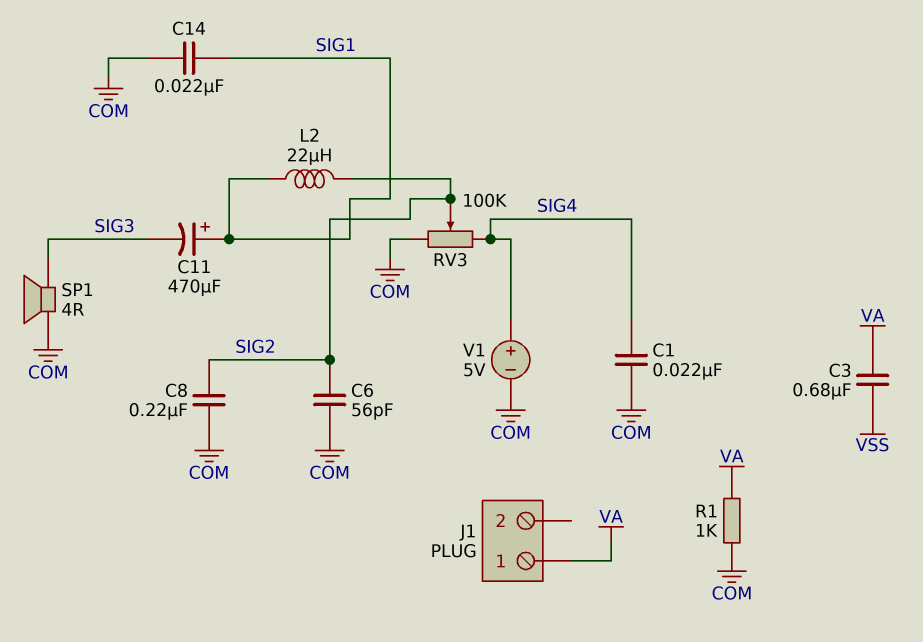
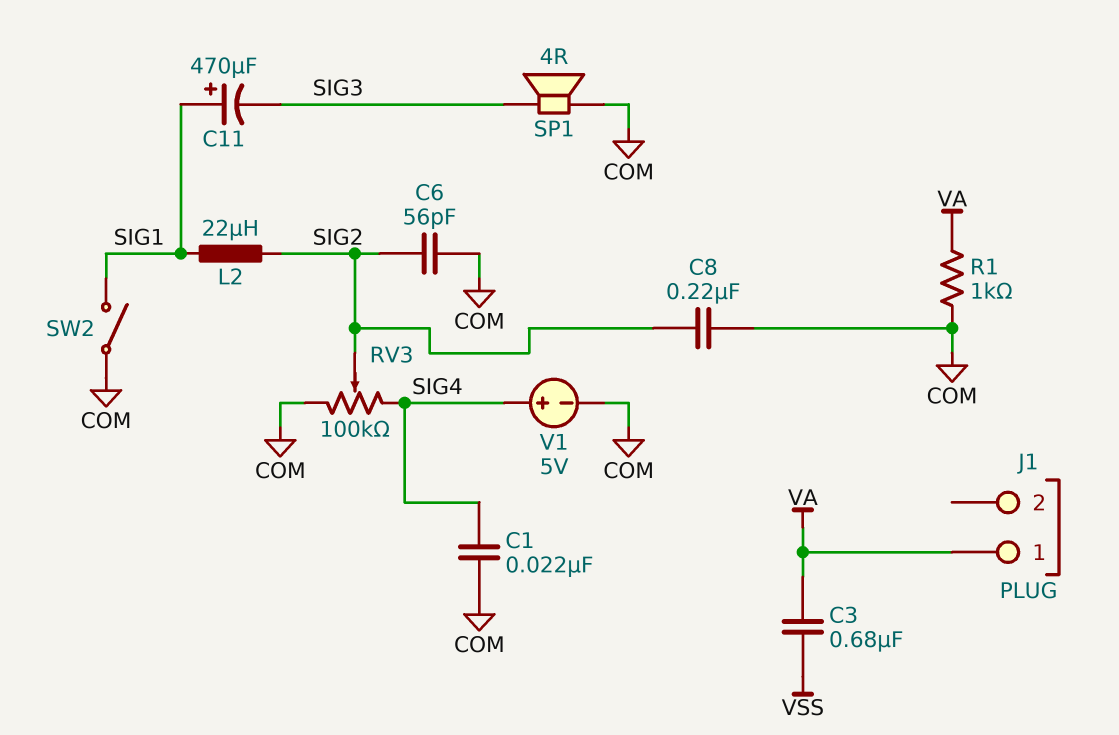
C14: 22nF (COM, SIG1) -> none
SW2: none -> switch (COM, SIG1)

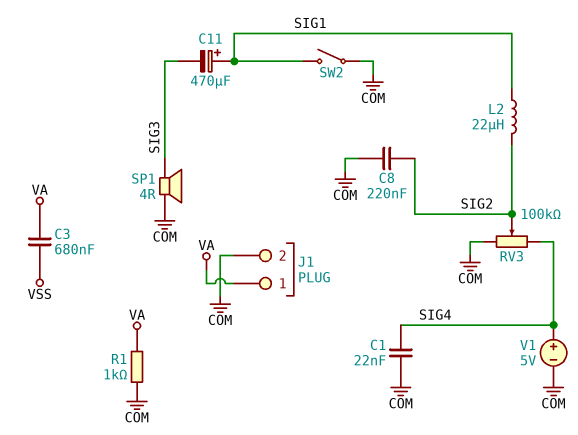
C6: 56pF (COM, SIG2) -> none
J1 pin 2: none -> COM

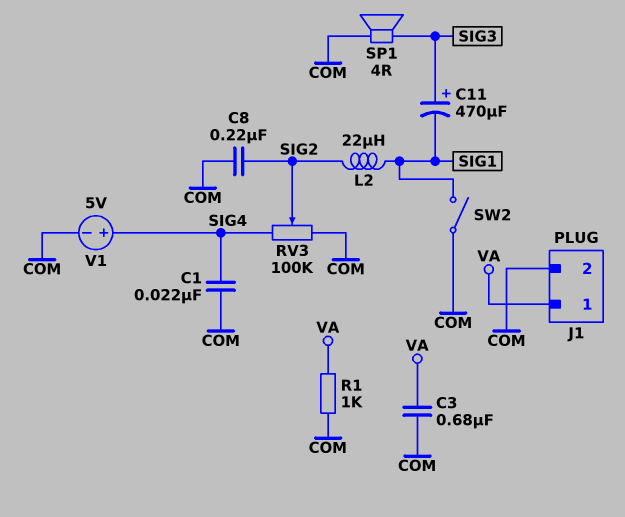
C3: 680nF (VA, VSS) -> 680nF (COM, VA)
C11: 470uF (plus SIG1, minus SIG3) -> 470uF (plus SIG3, minus SIG1)

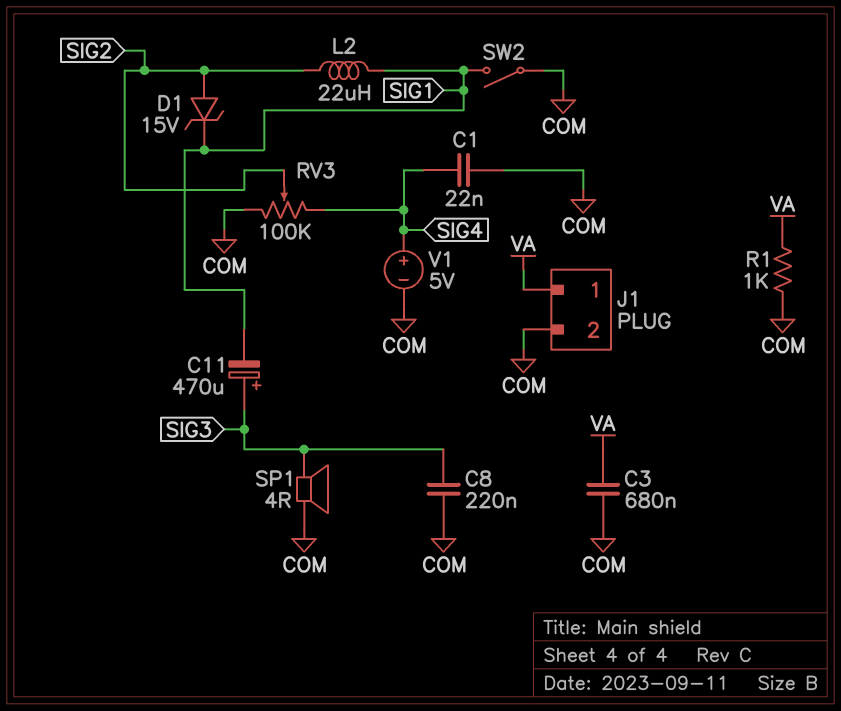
C8: 220nF (COM, SIG2) -> 220nF (COM, SIG3)
D1: none -> zener 15V (A SIG2, K SIG1)

